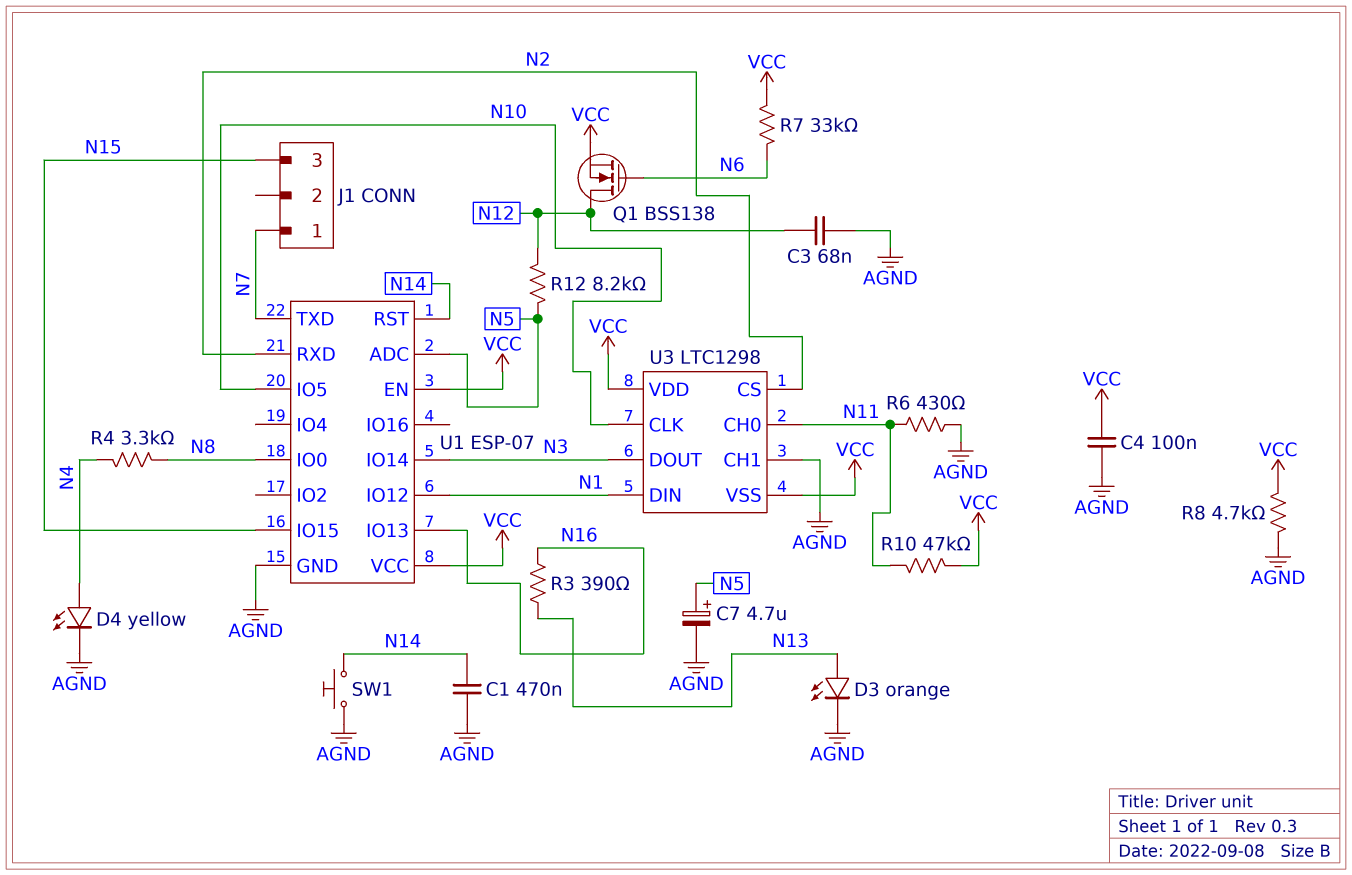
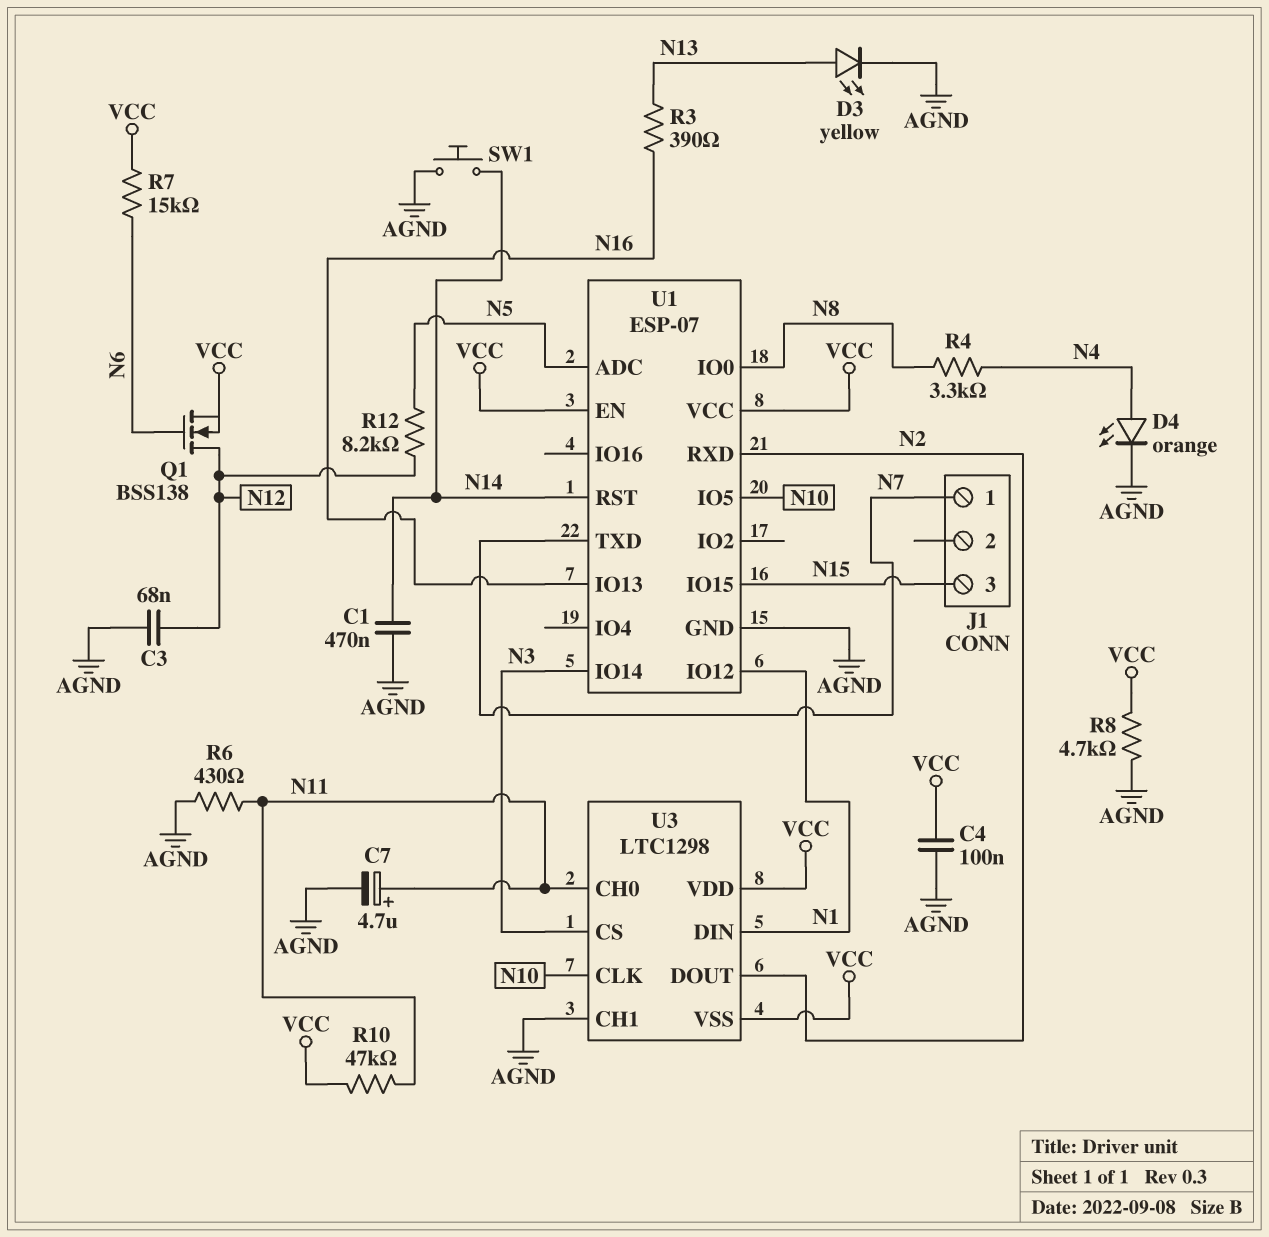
C7: 4.7uF (plus N5, minus AGND) -> 4.7uF (plus N11, minus AGND)
D3: LED orange (A N13, K AGND) -> LED yellow (A N13, K AGND)
D4: LED yellow (A N4, K AGND) -> LED orange (A N4, K AGND)
R7: 33k (N6, VCC) -> 15k (N6, VCC)
U3 pin CS: N2 -> N3
U3 pin DOUT: N3 -> N2

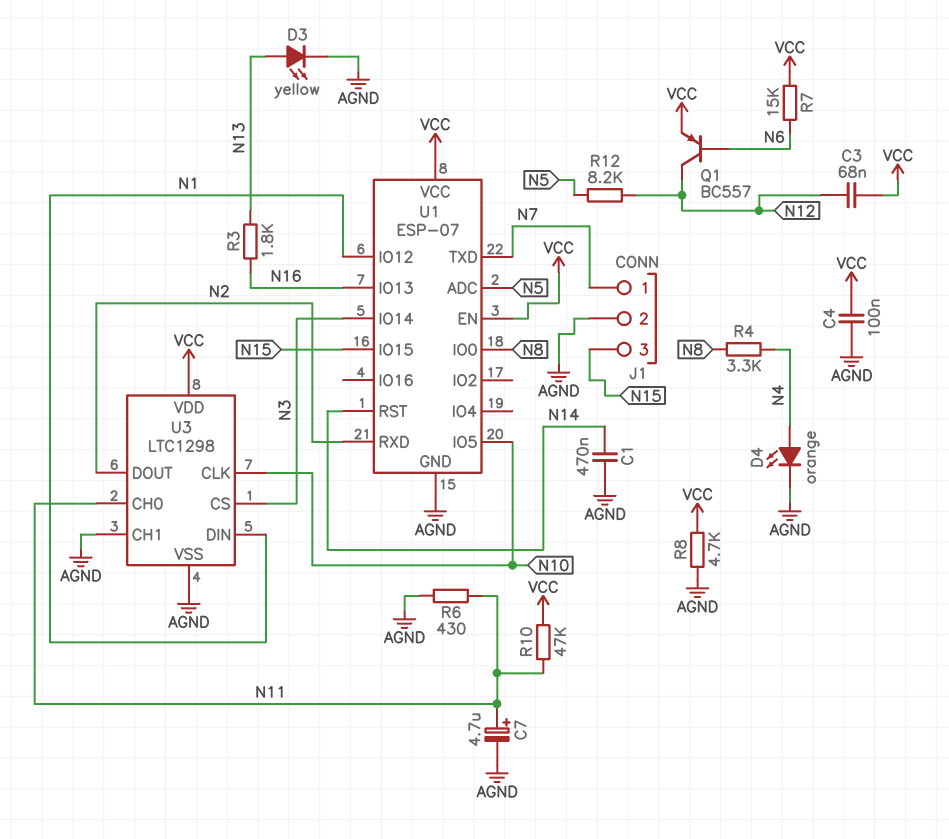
C3: 68nF (AGND, N12) -> 68nF (N12, VCC)
J1 pin 2: none -> AGND
Q1: NMOS BSS138 (G N6, D N12, S VCC) -> PNP BC557 (B N6, C N12, E VCC)
R3: 390 (N13, N16) -> 1.8k (N13, N16)
SW1: button (AGND, N14) -> none
U3 pin VSS: VCC -> AGND

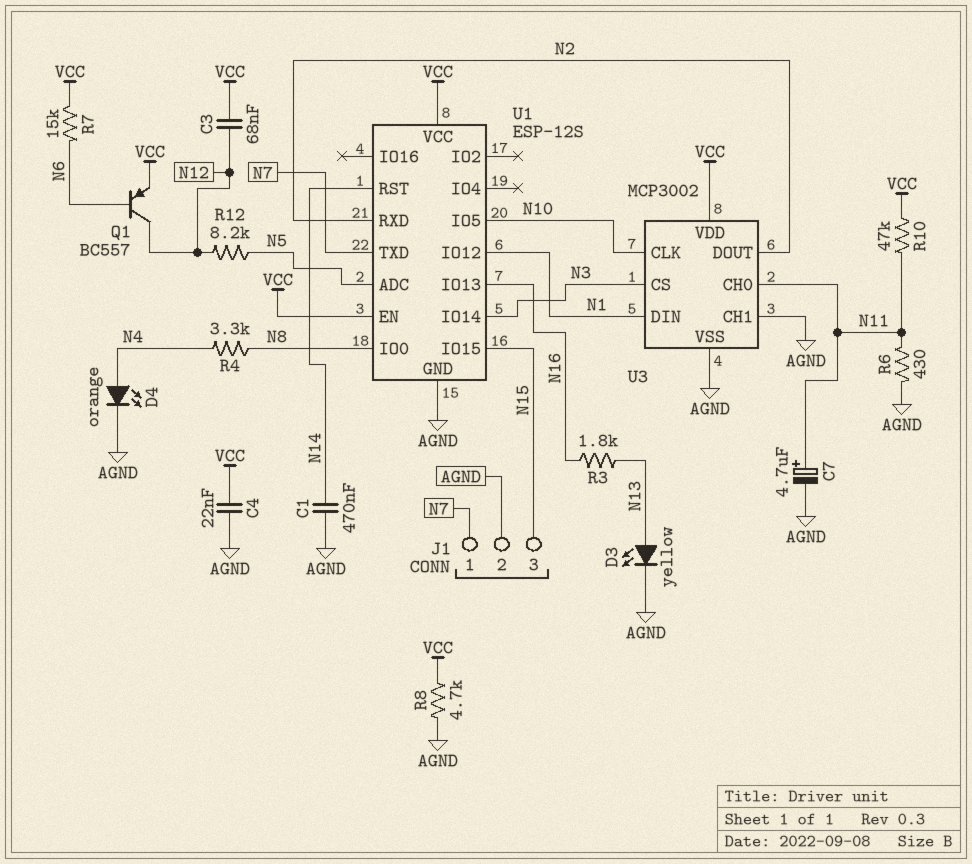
C4: 100nF (AGND, VCC) -> 22nF (AGND, VCC)
U1: ESP-07 -> ESP-12S
U3: LTC1298 -> MCP3002

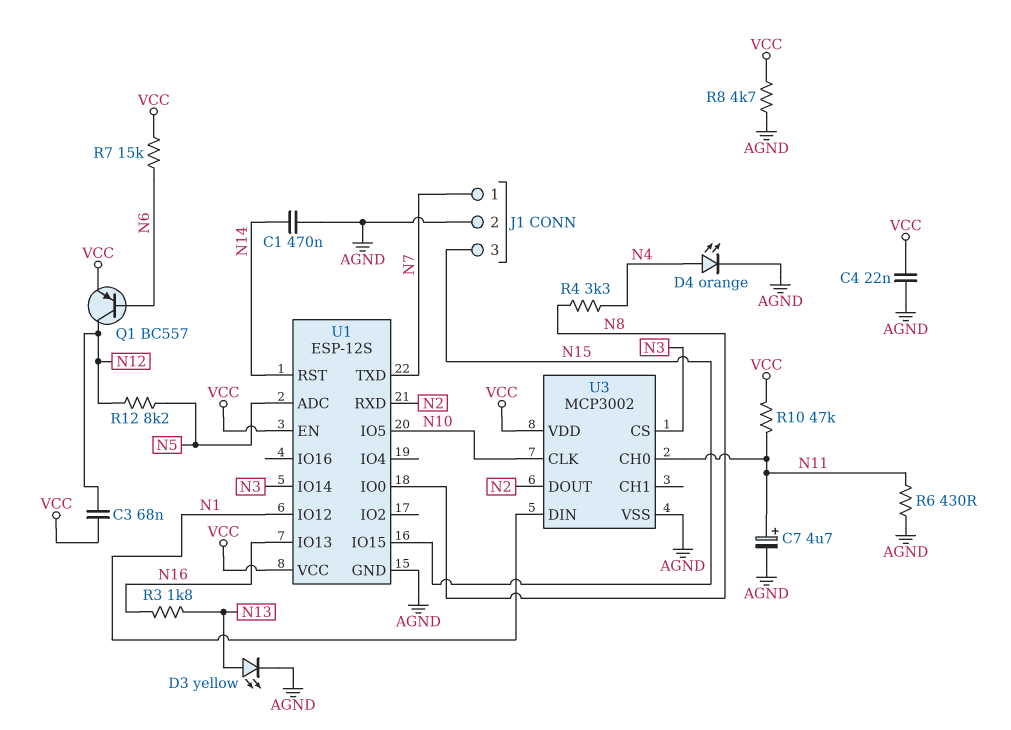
U3 pin CH1: AGND -> none

